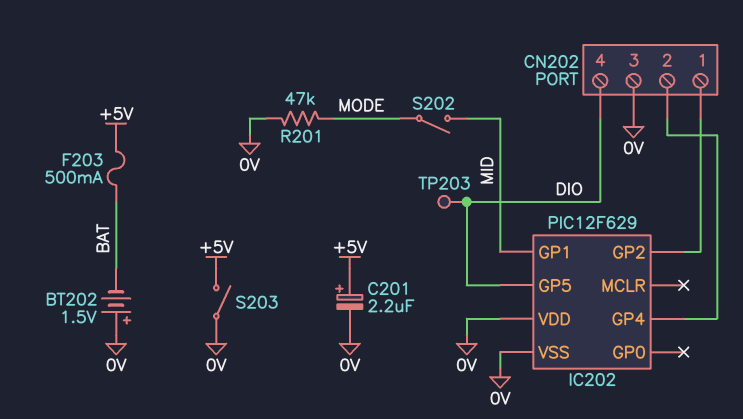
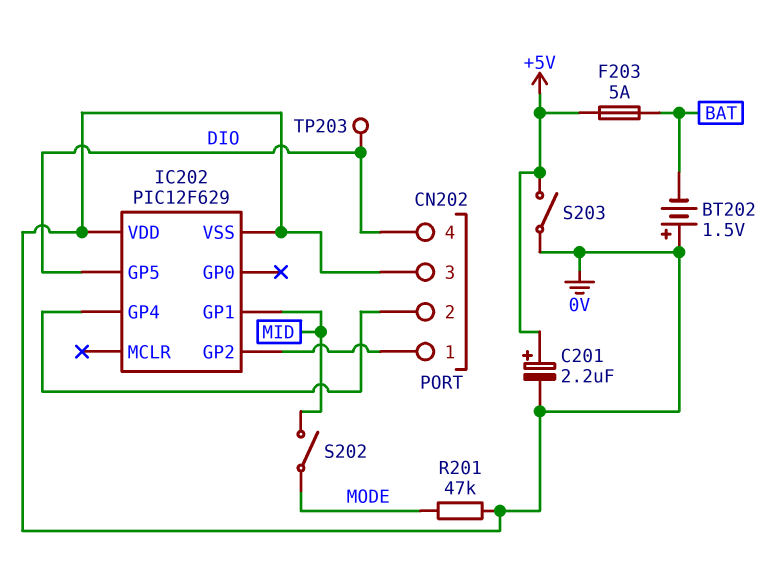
F203: 500mA (+5V, BAT) -> 5A (+5V, BAT)

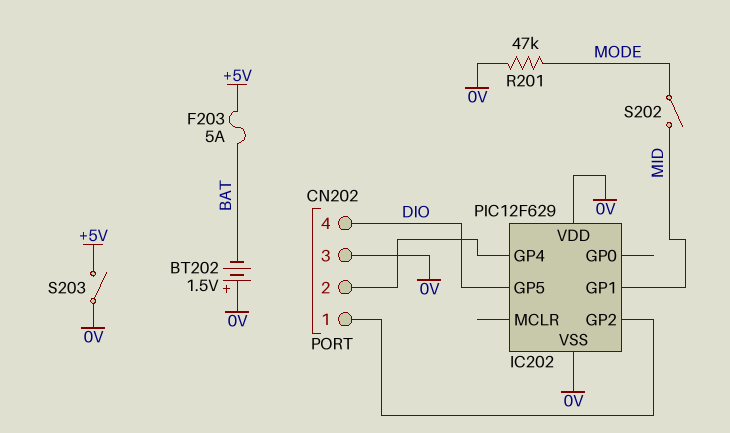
C201: 2.2uF (plus +5V, minus 0V) -> none
TP203: test point (DIO) -> none

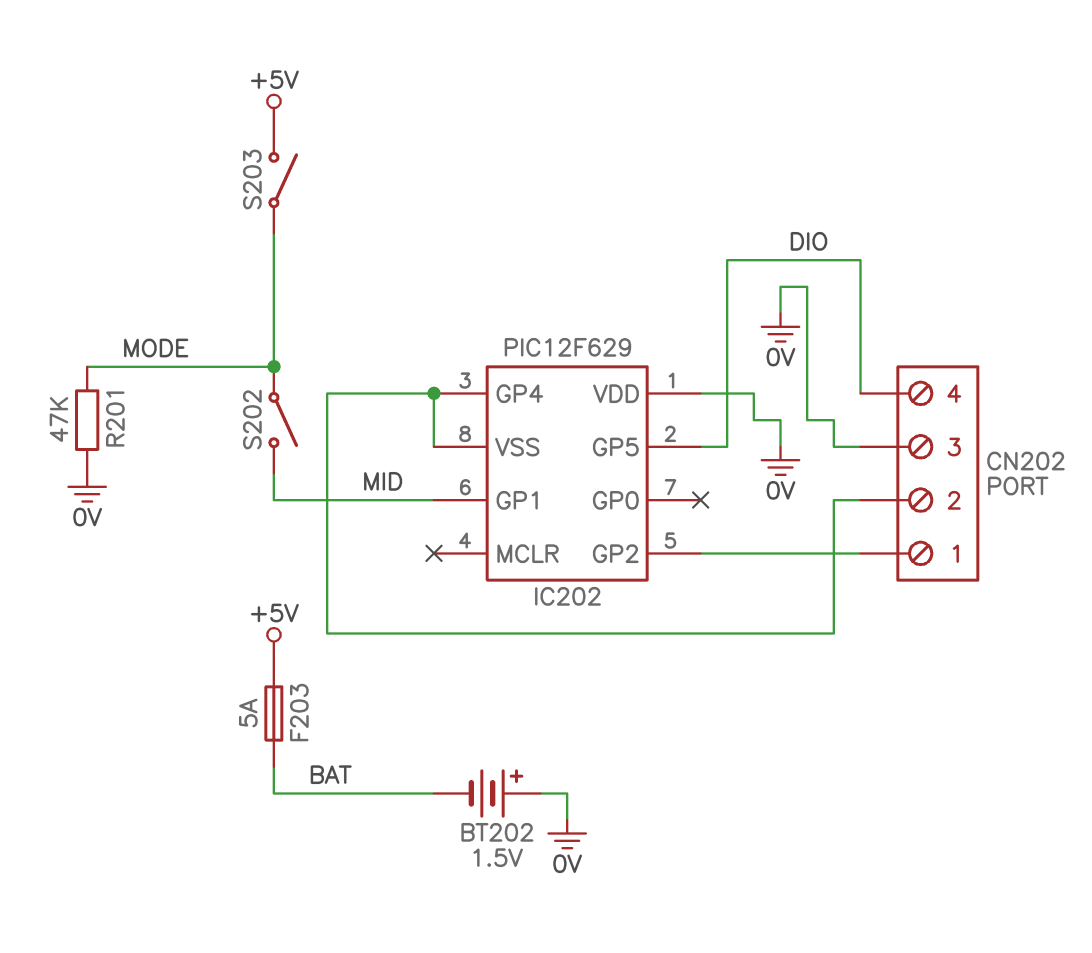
IC202 pin VSS: 0V -> CN202/2
S203: switch (+5V, 0V) -> switch (+5V, MODE)

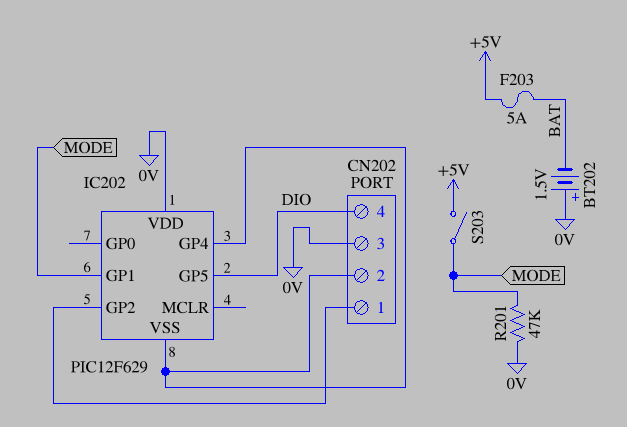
IC202 pin GP1: MID -> MODE
S202: switch (MID, MODE) -> none

